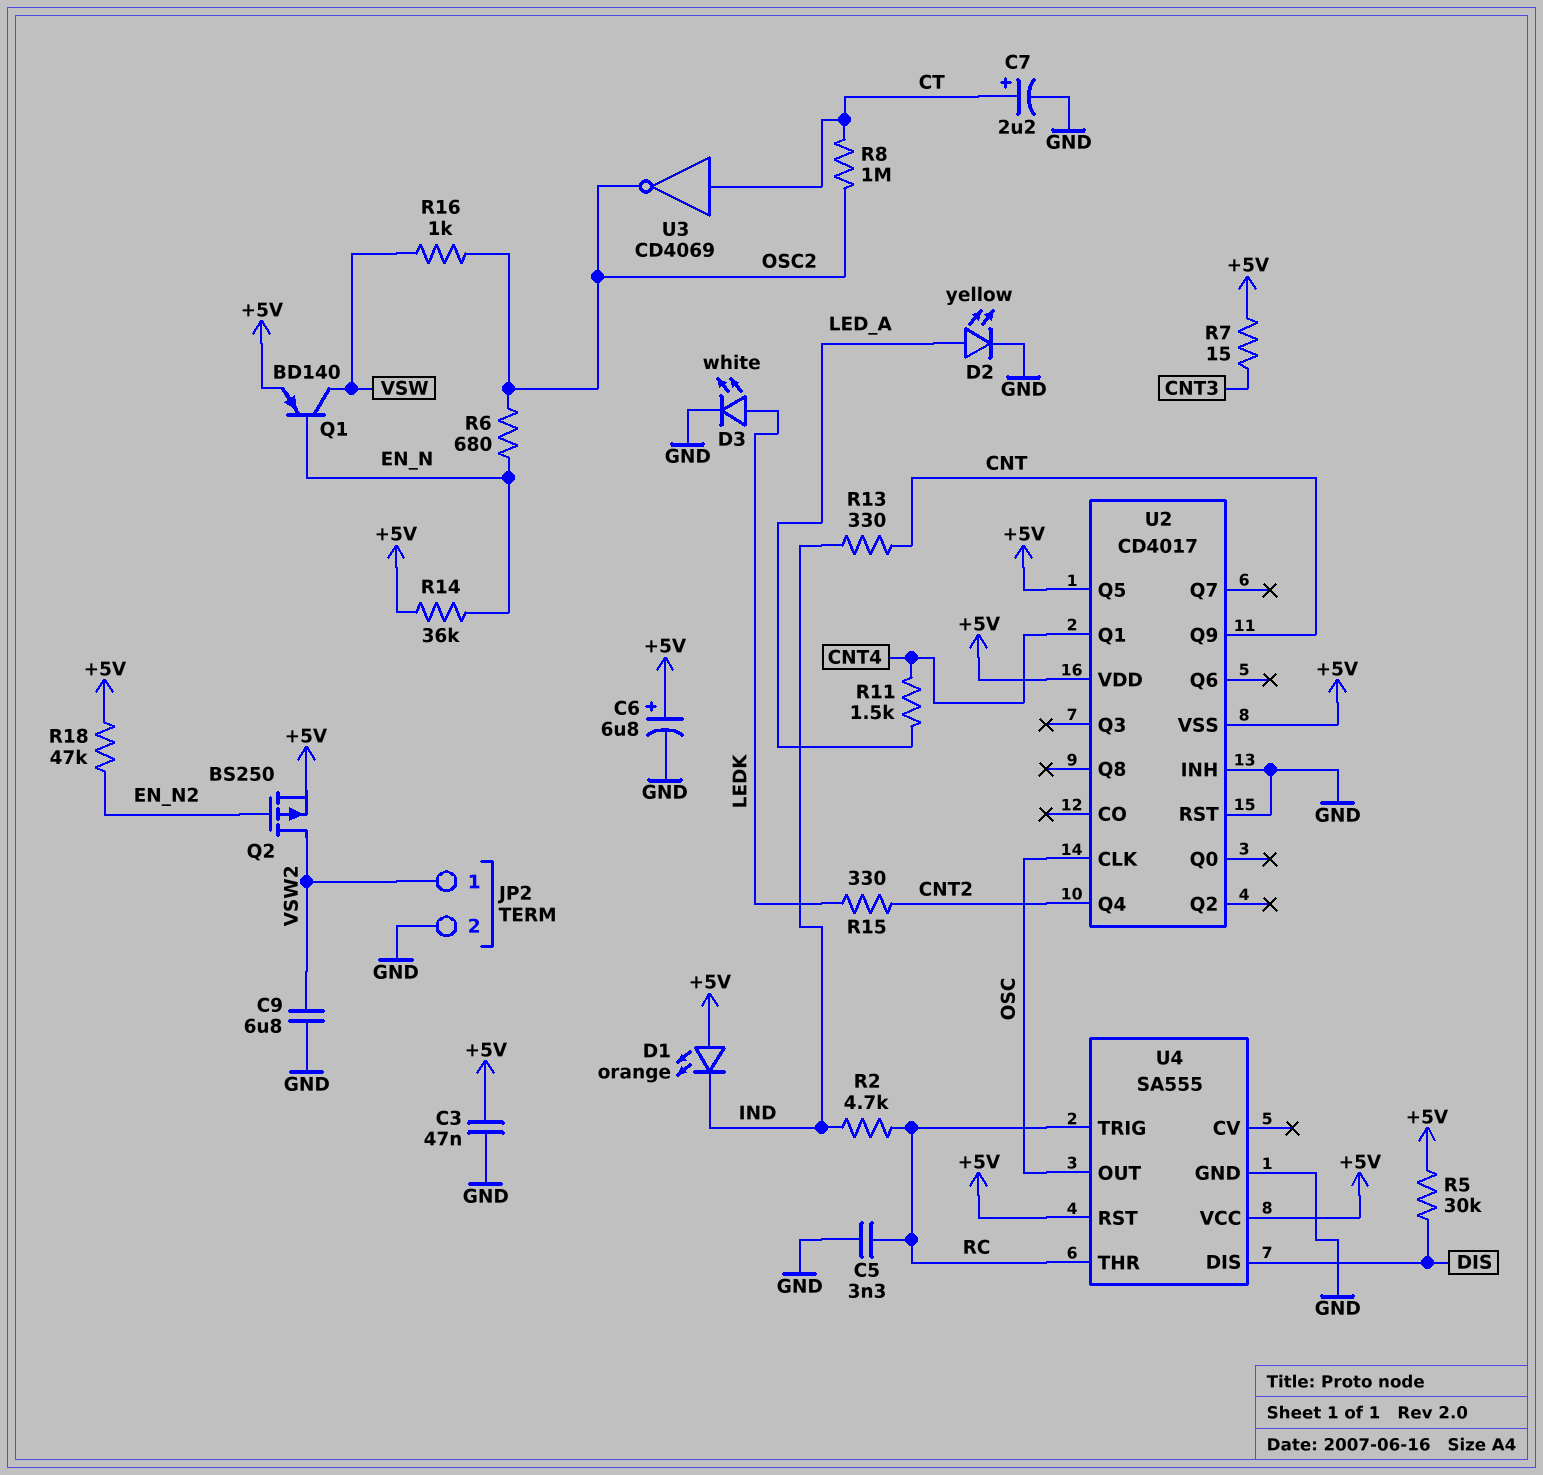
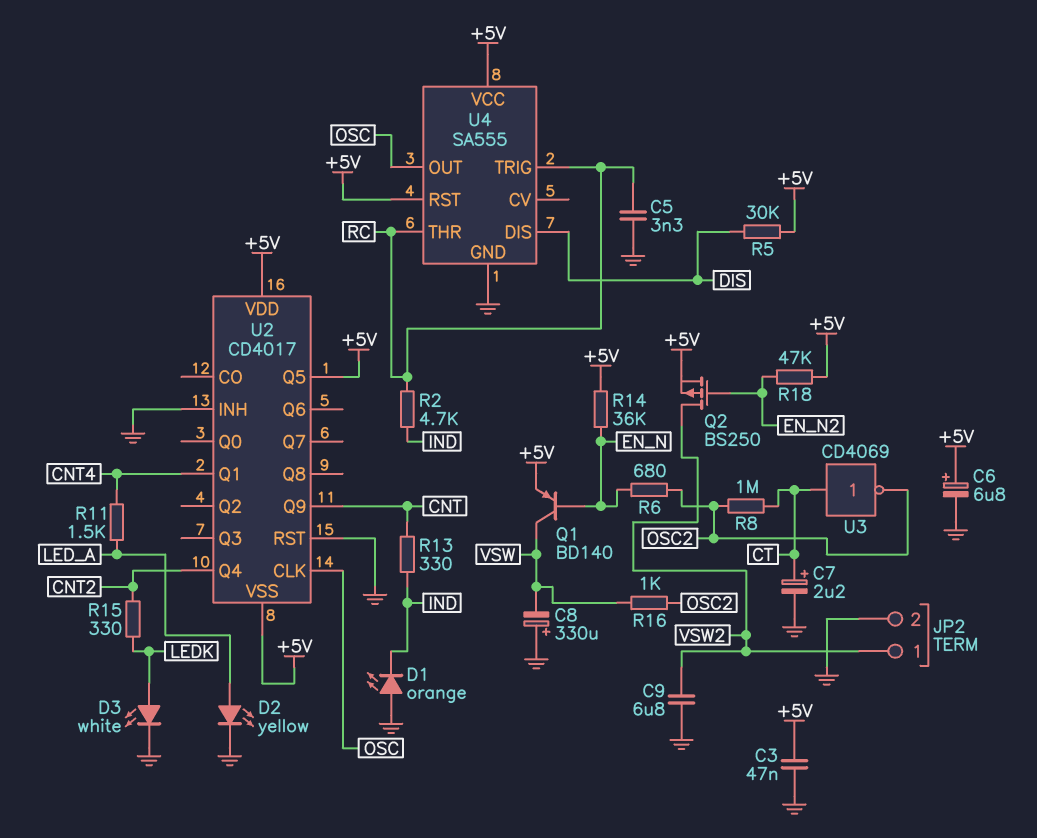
C8: none -> 330uF (plus GND, minus VSW)
D1: LED orange (A +5V, K IND) -> LED orange (A GND, K IND)
R7: 15 (+5V, CNT3) -> none

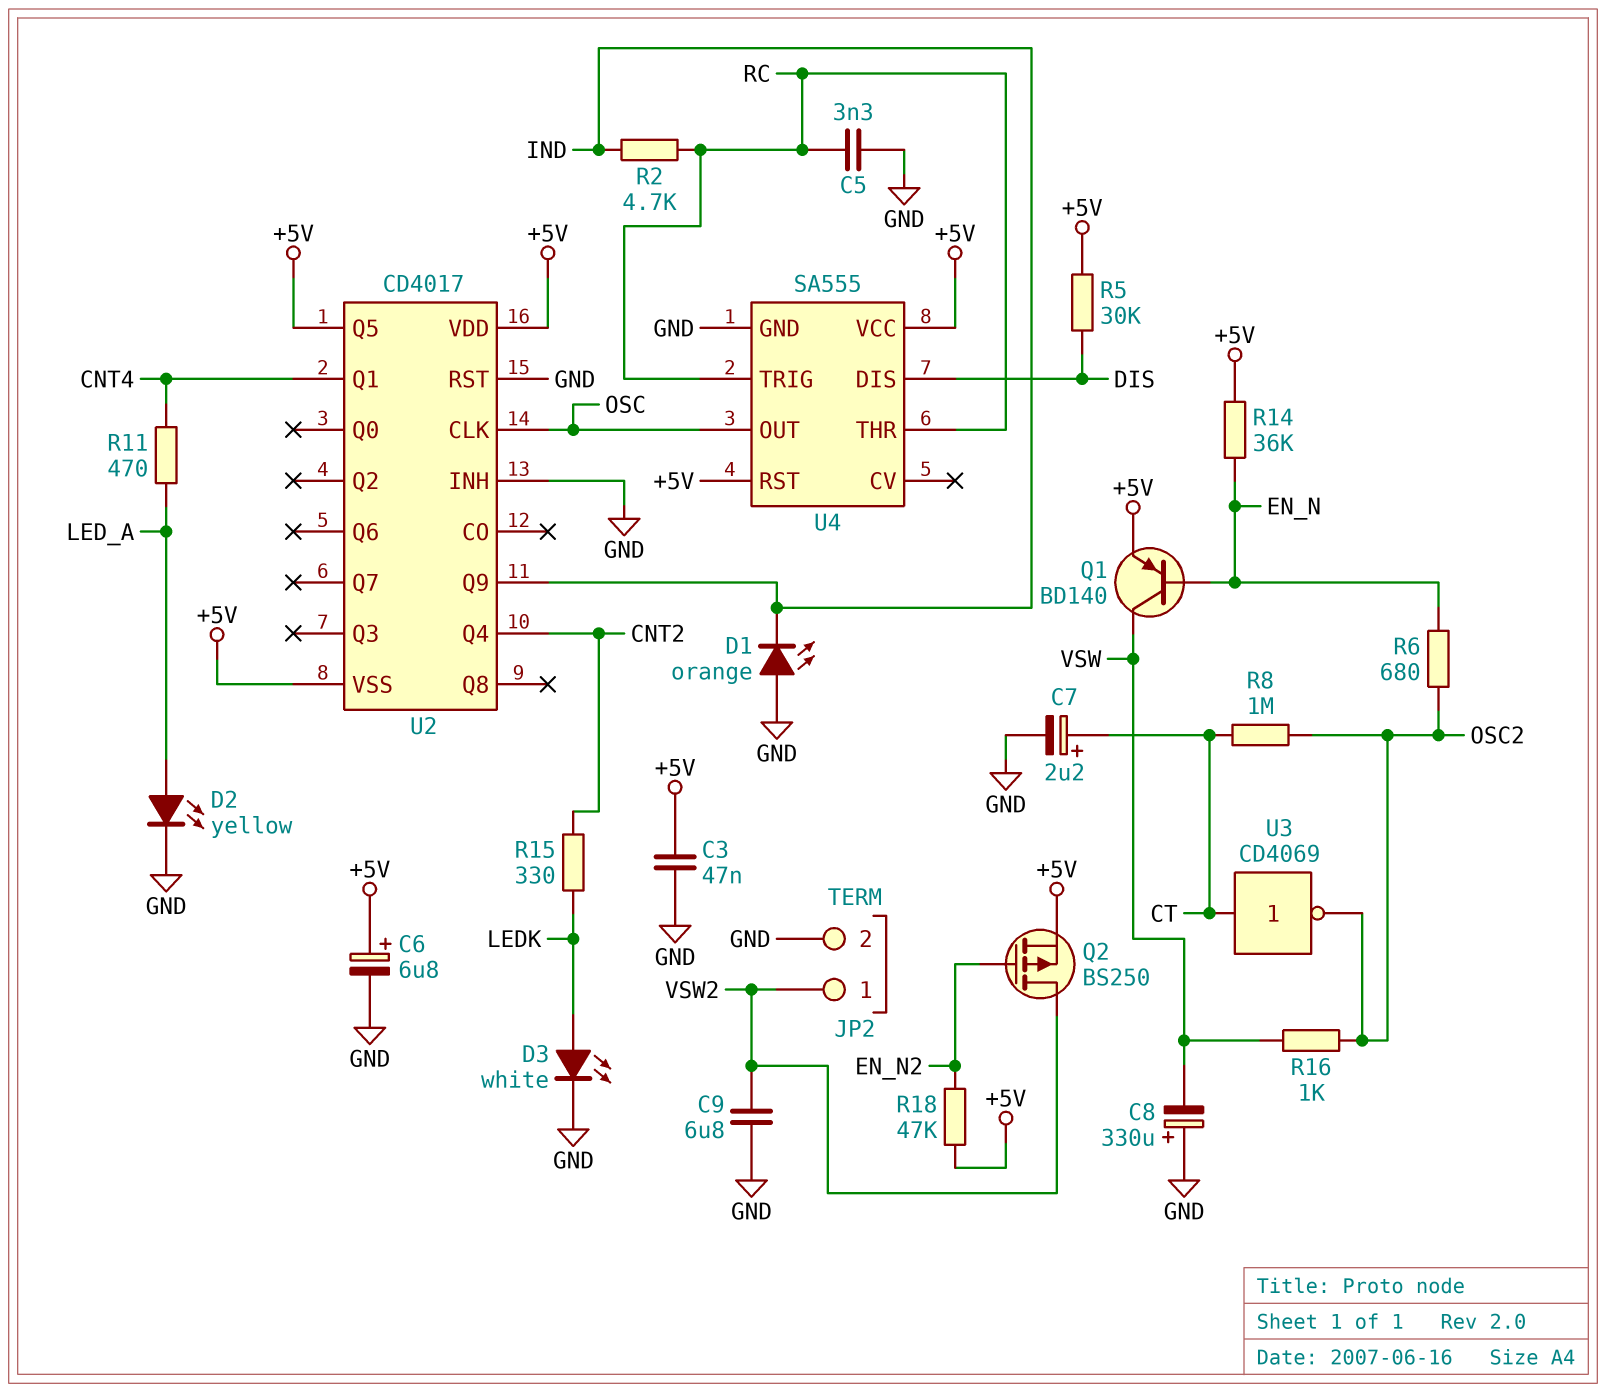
R11: 1.5k (CNT4, LED_A) -> 470 (CNT4, LED_A)
R13: 330 (CNT, IND) -> none
U2 pin Q9: CNT -> IND

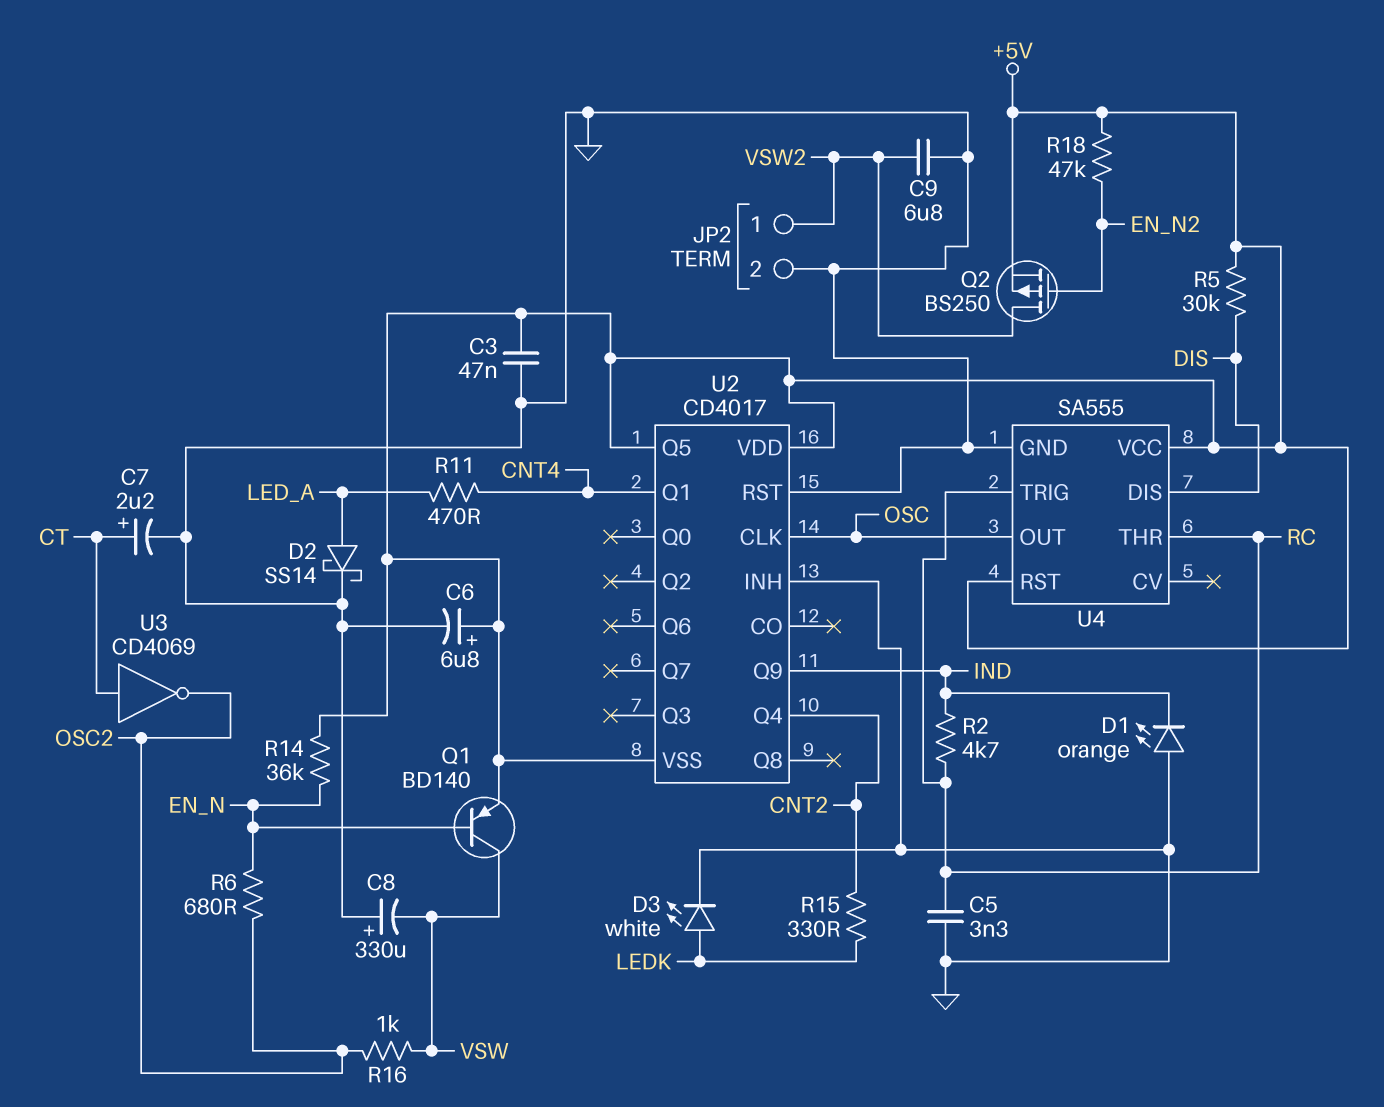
D2: LED yellow (A LED_A, K GND) -> schottky SS14 (A LED_A, K GND)
R8: 1M (CT, OSC2) -> none

